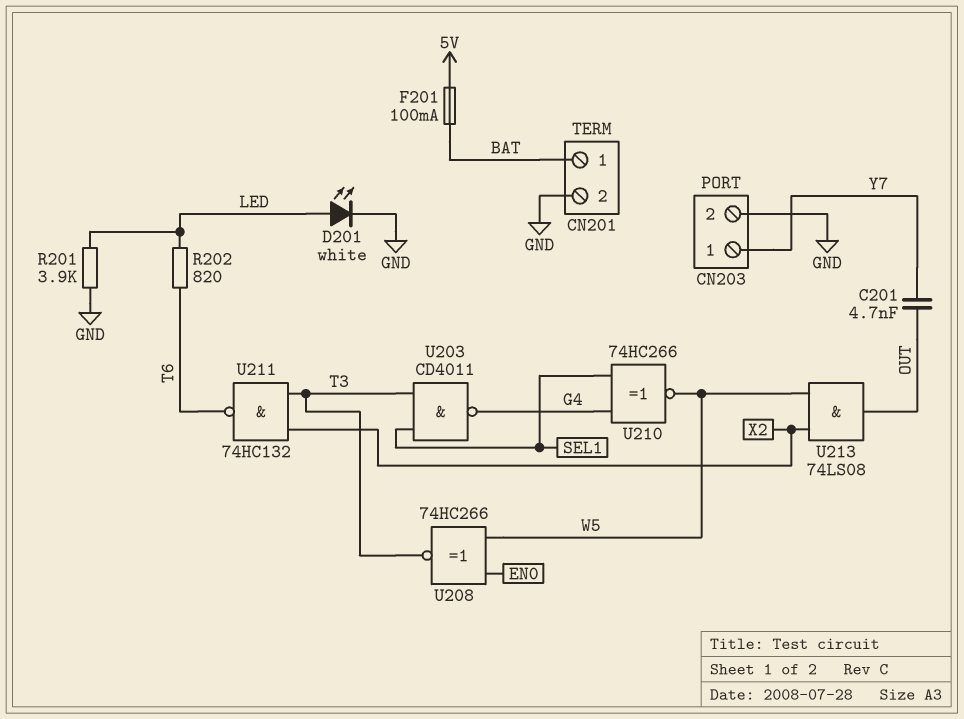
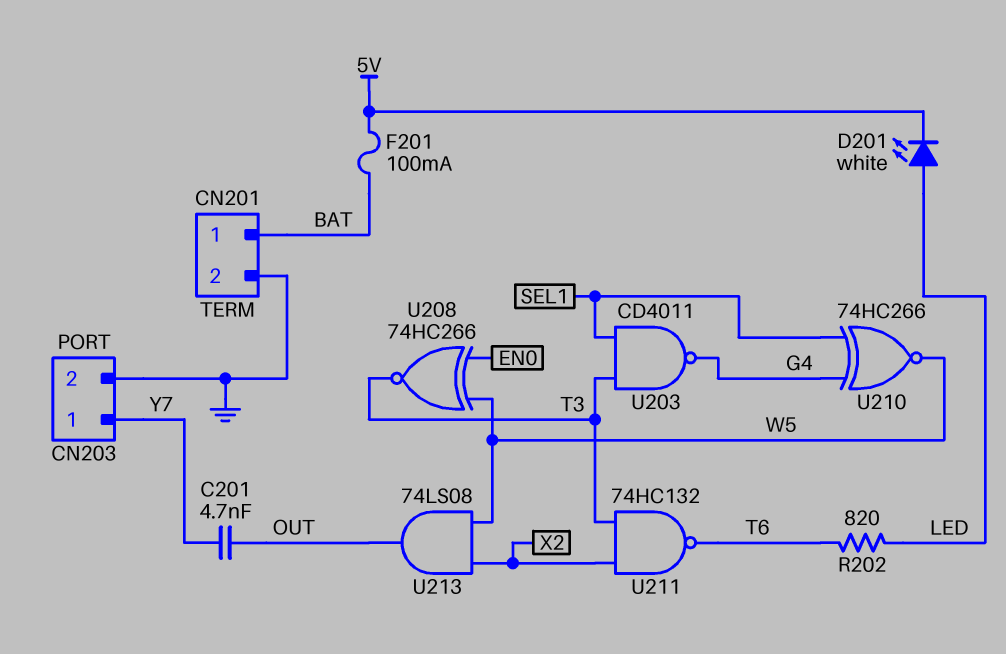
D201: LED white (A LED, K GND) -> LED white (A LED, K 5V)
R201: 3.9k (GND, LED) -> none

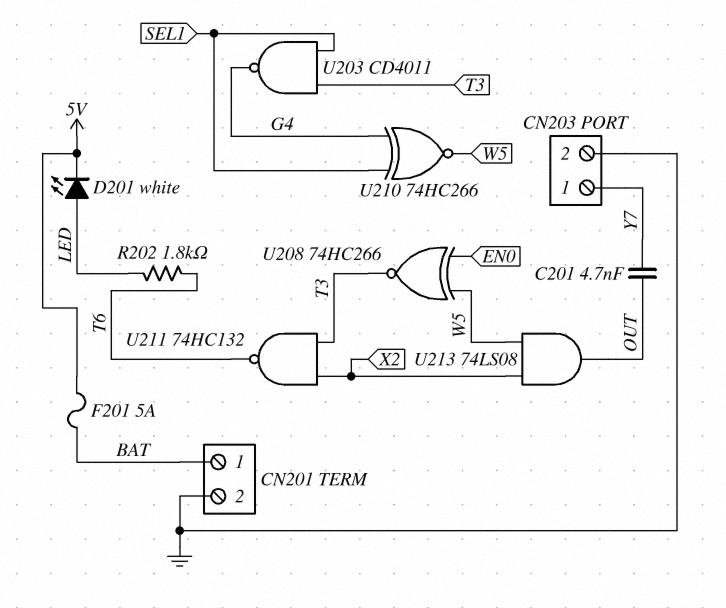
F201: 100mA (5V, BAT) -> 5A (5V, BAT)
R202: 820 (LED, T6) -> 1.8k (LED, T6)

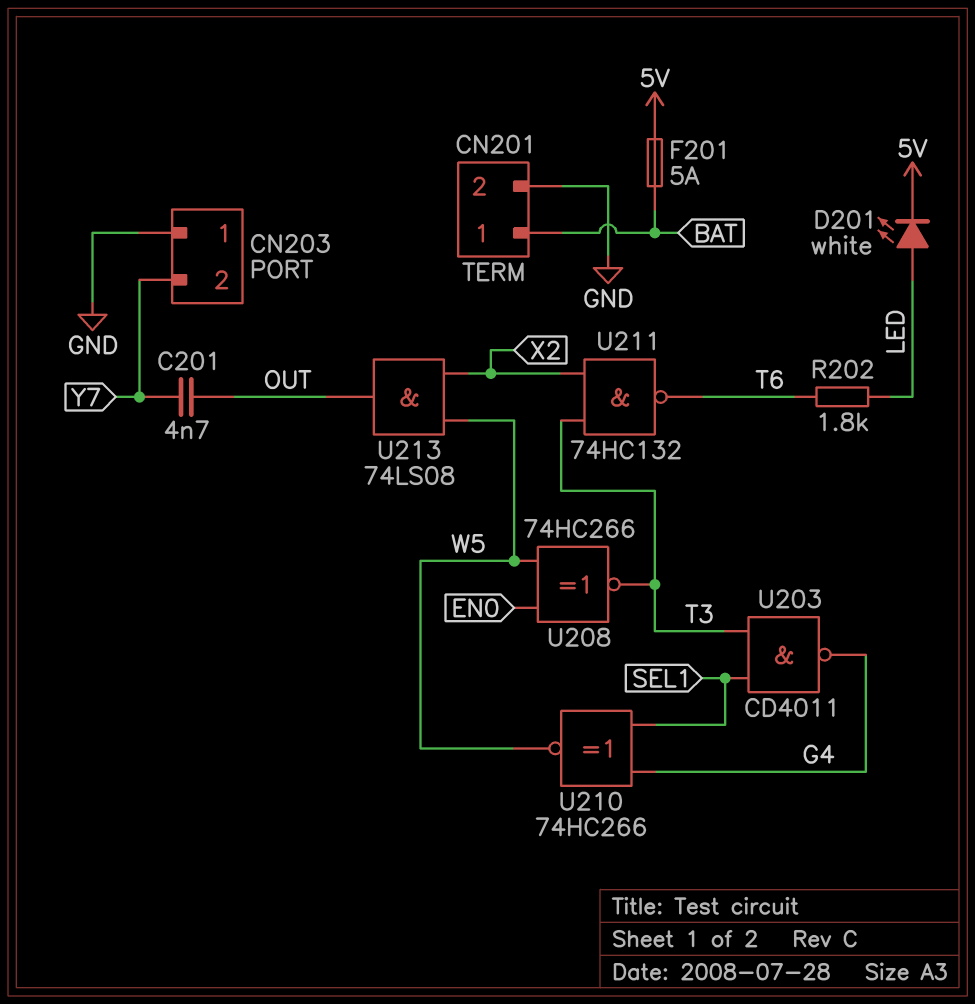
CN203 pin 1: Y7 -> GND
CN203 pin 2: GND -> Y7

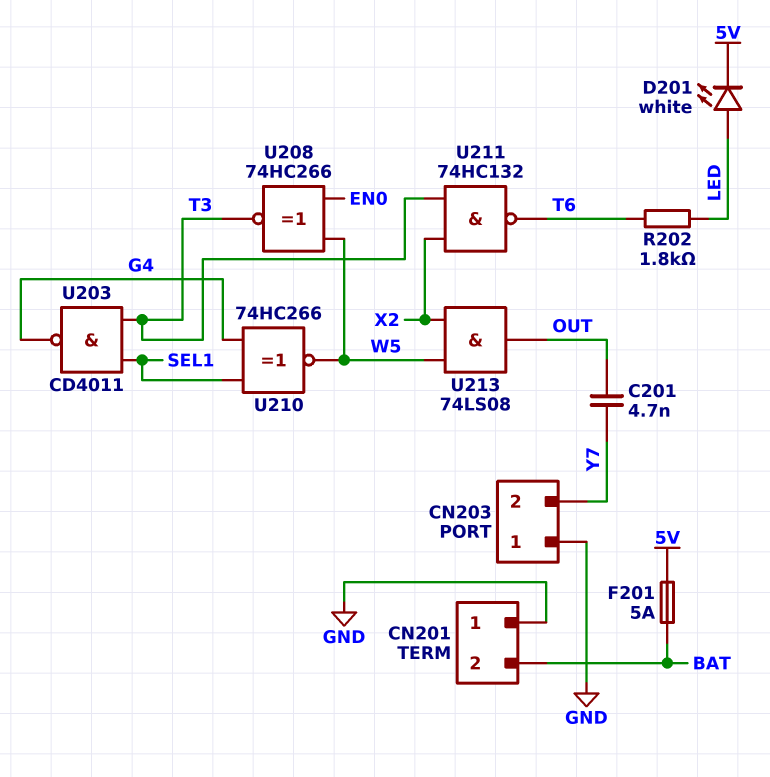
CN201 pin 1: BAT -> GND
CN201 pin 2: GND -> BAT

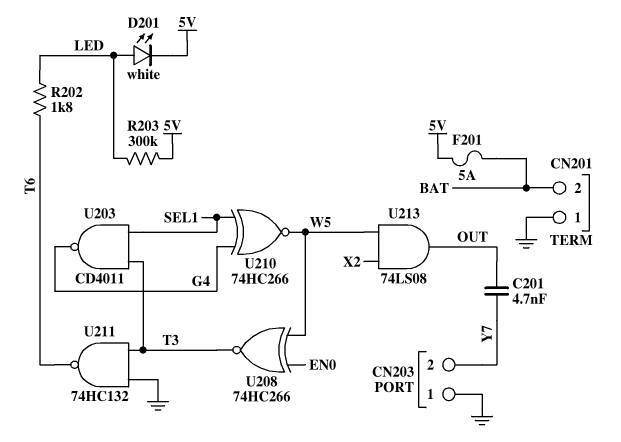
R203: none -> 300k (5V, LED)
U211: NAND 74HC132 (in T3, in X2, out T6) -> NAND 74HC132 (in GND, in T3, out T6)

